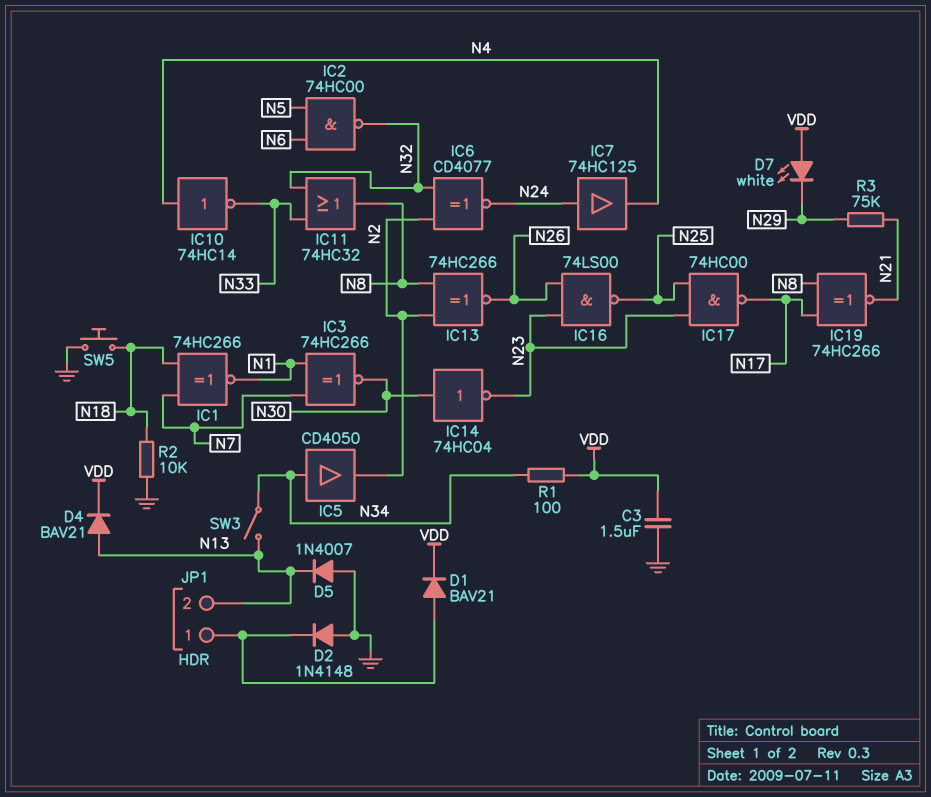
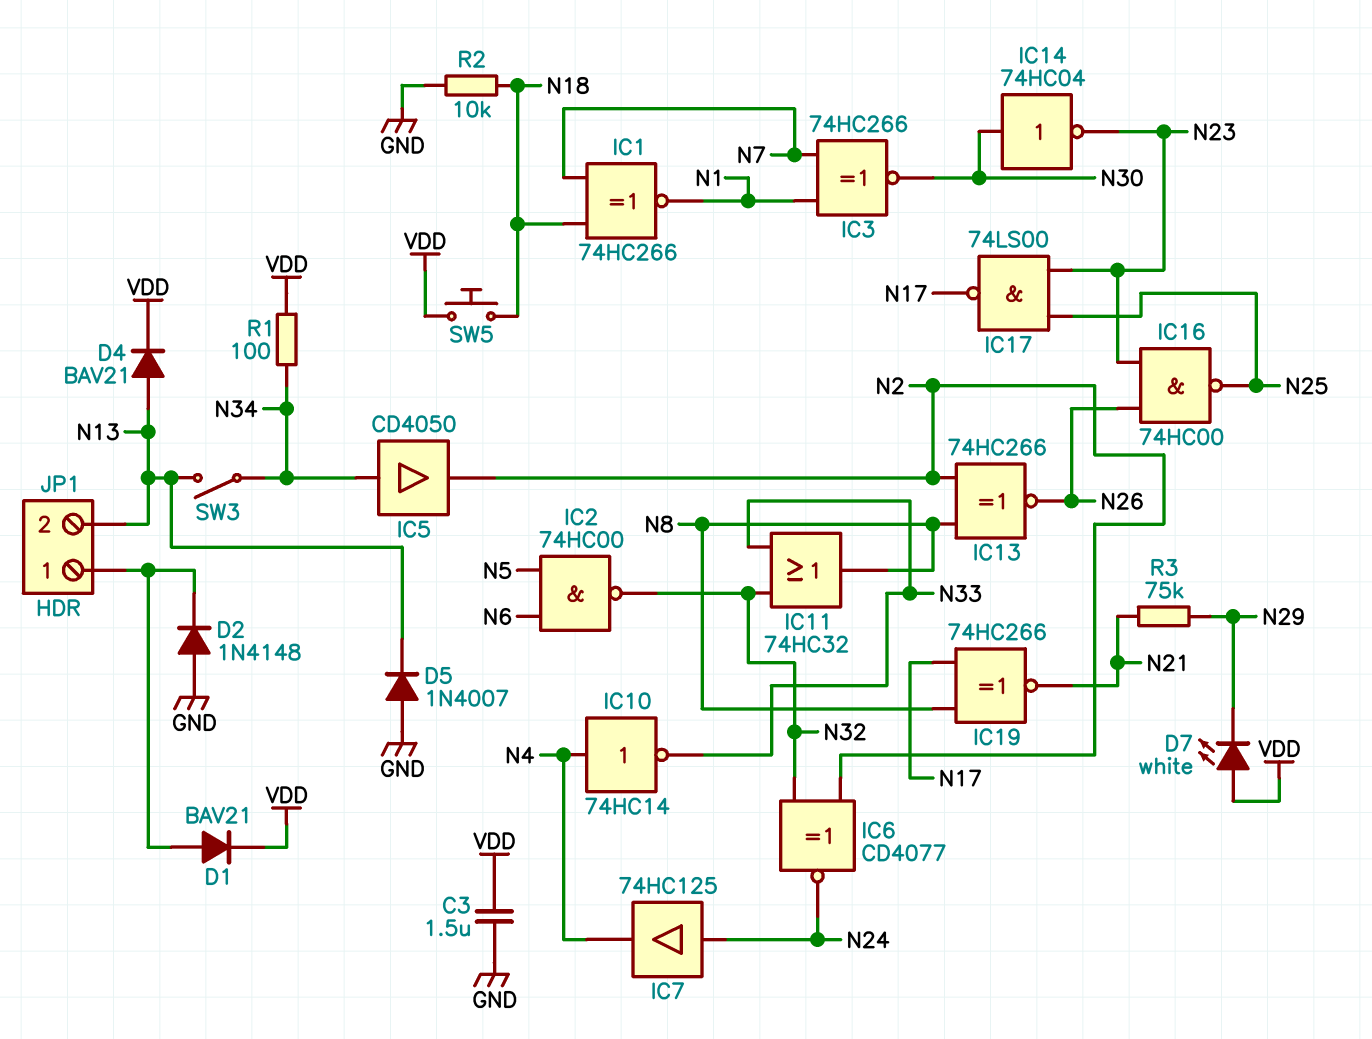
IC16: NAND 74LS00 (in N23, in N26, out N25) -> NAND 74HC00 (in N23, in N26, out N25)
IC17: NAND 74HC00 (in N23, in N25, out N17) -> NAND 74LS00 (in N23, in N25, out N17)
SW5: button (GND, N18) -> button (N18, VDD)

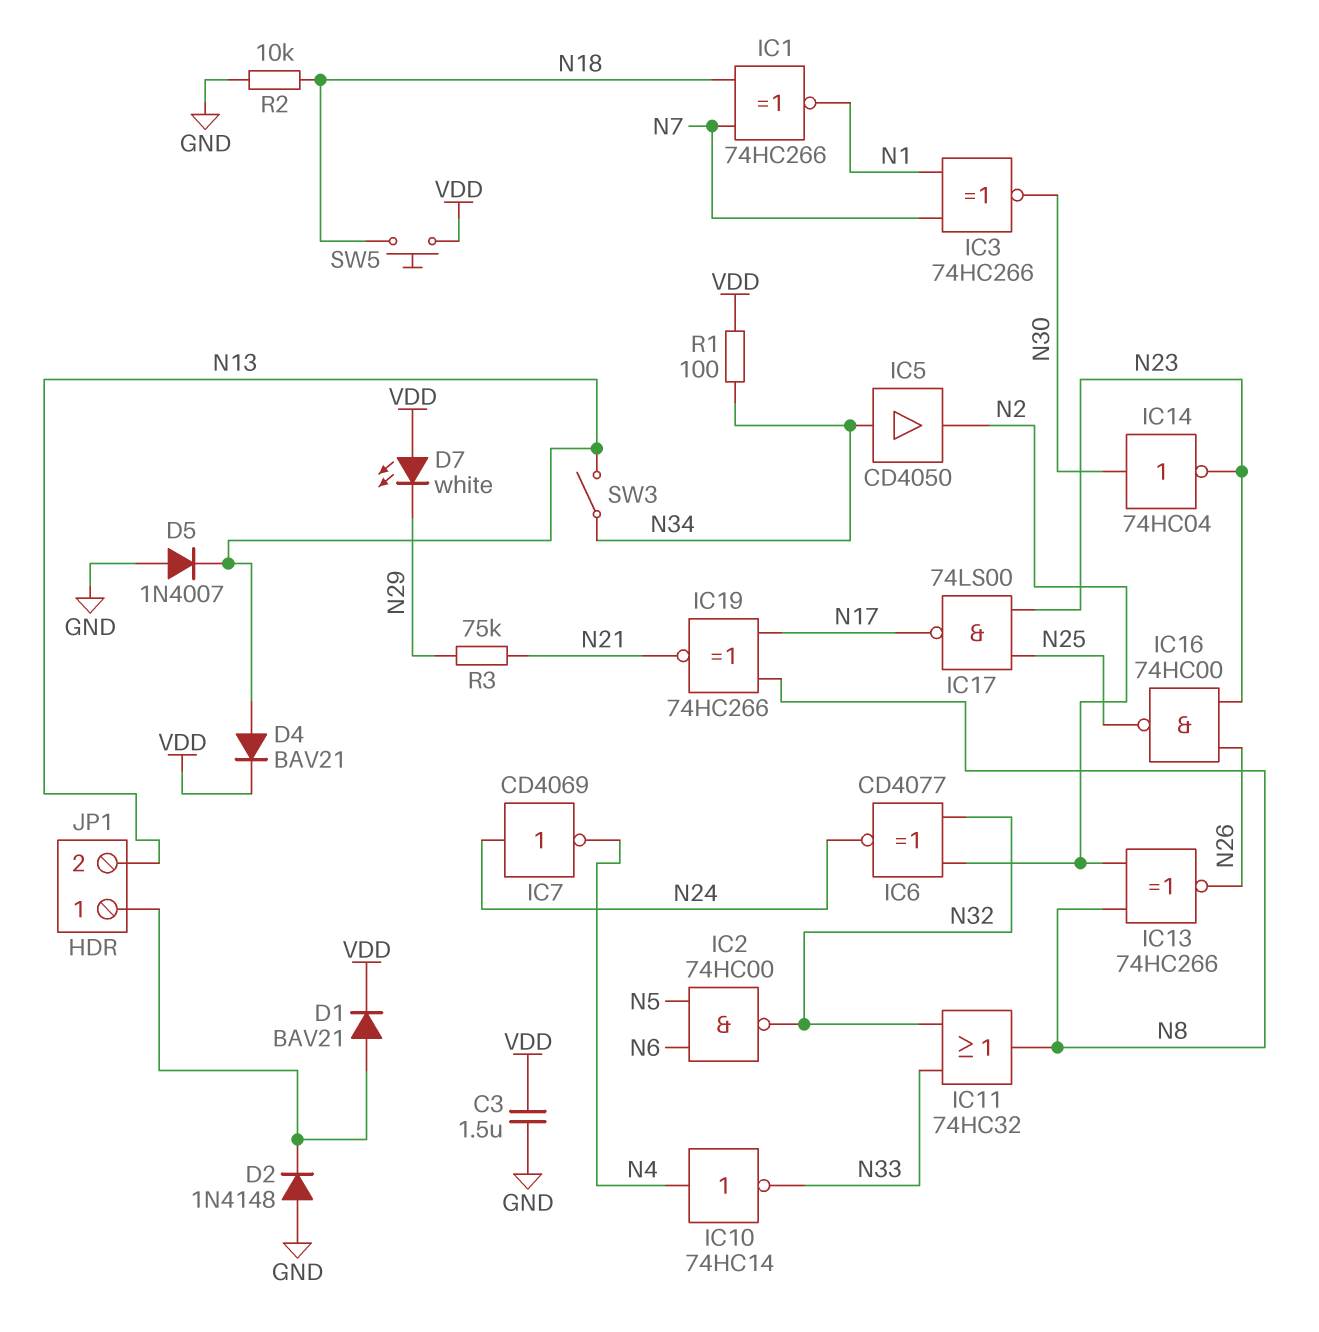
IC7: buffer 74HC125 (in N24, out N4) -> NOT CD4069 (in N24, out N4)

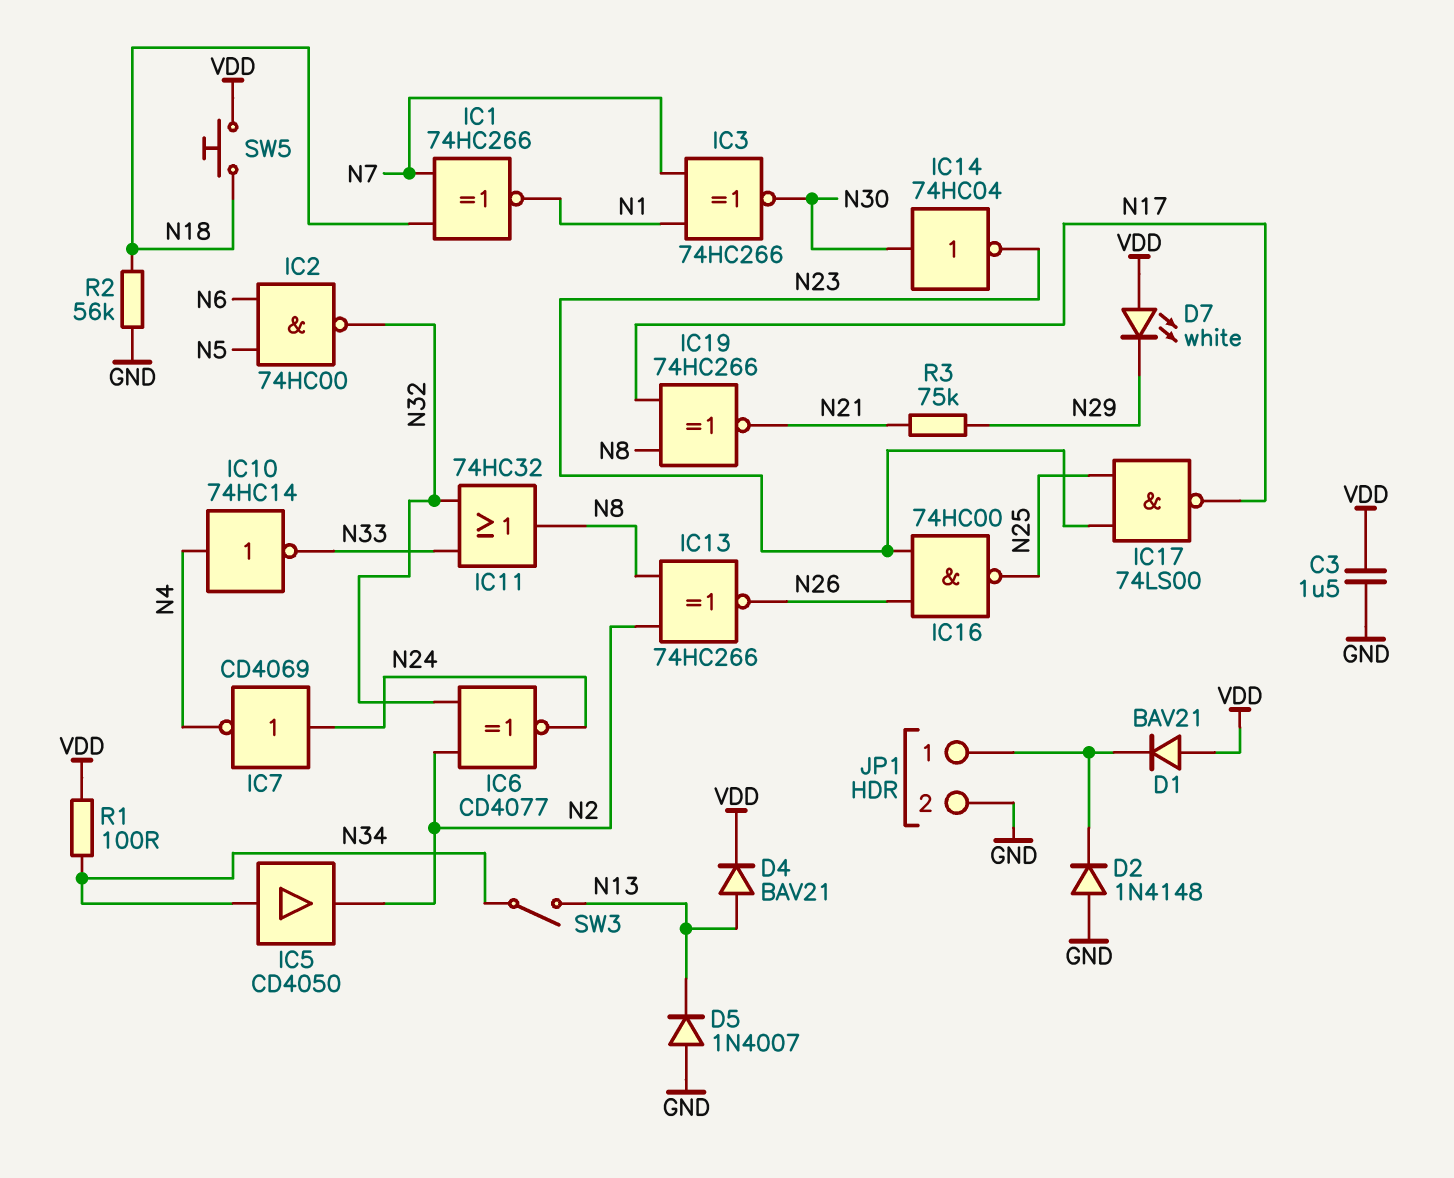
D1: diode BAV21 (A JP1/1, K VDD) -> diode BAV21 (A VDD, K JP1/1)
JP1 pin 2: N13 -> GND
R2: 10k (GND, N18) -> 56k (GND, N18)

